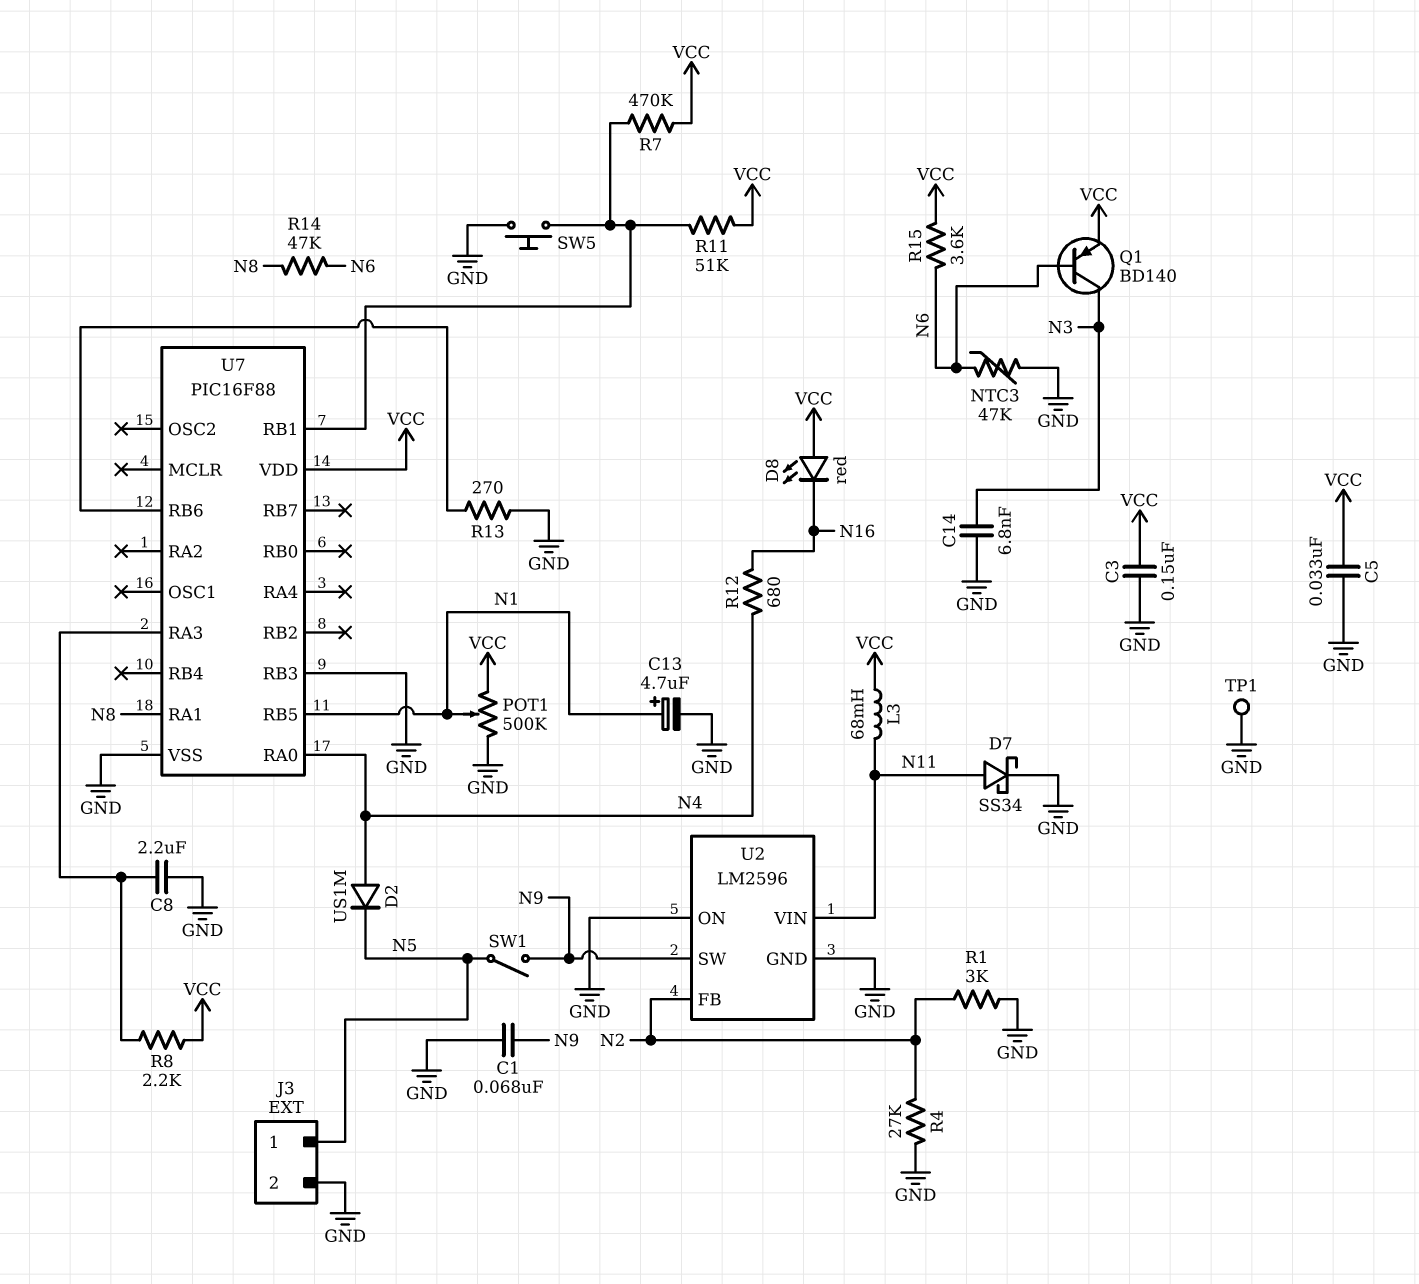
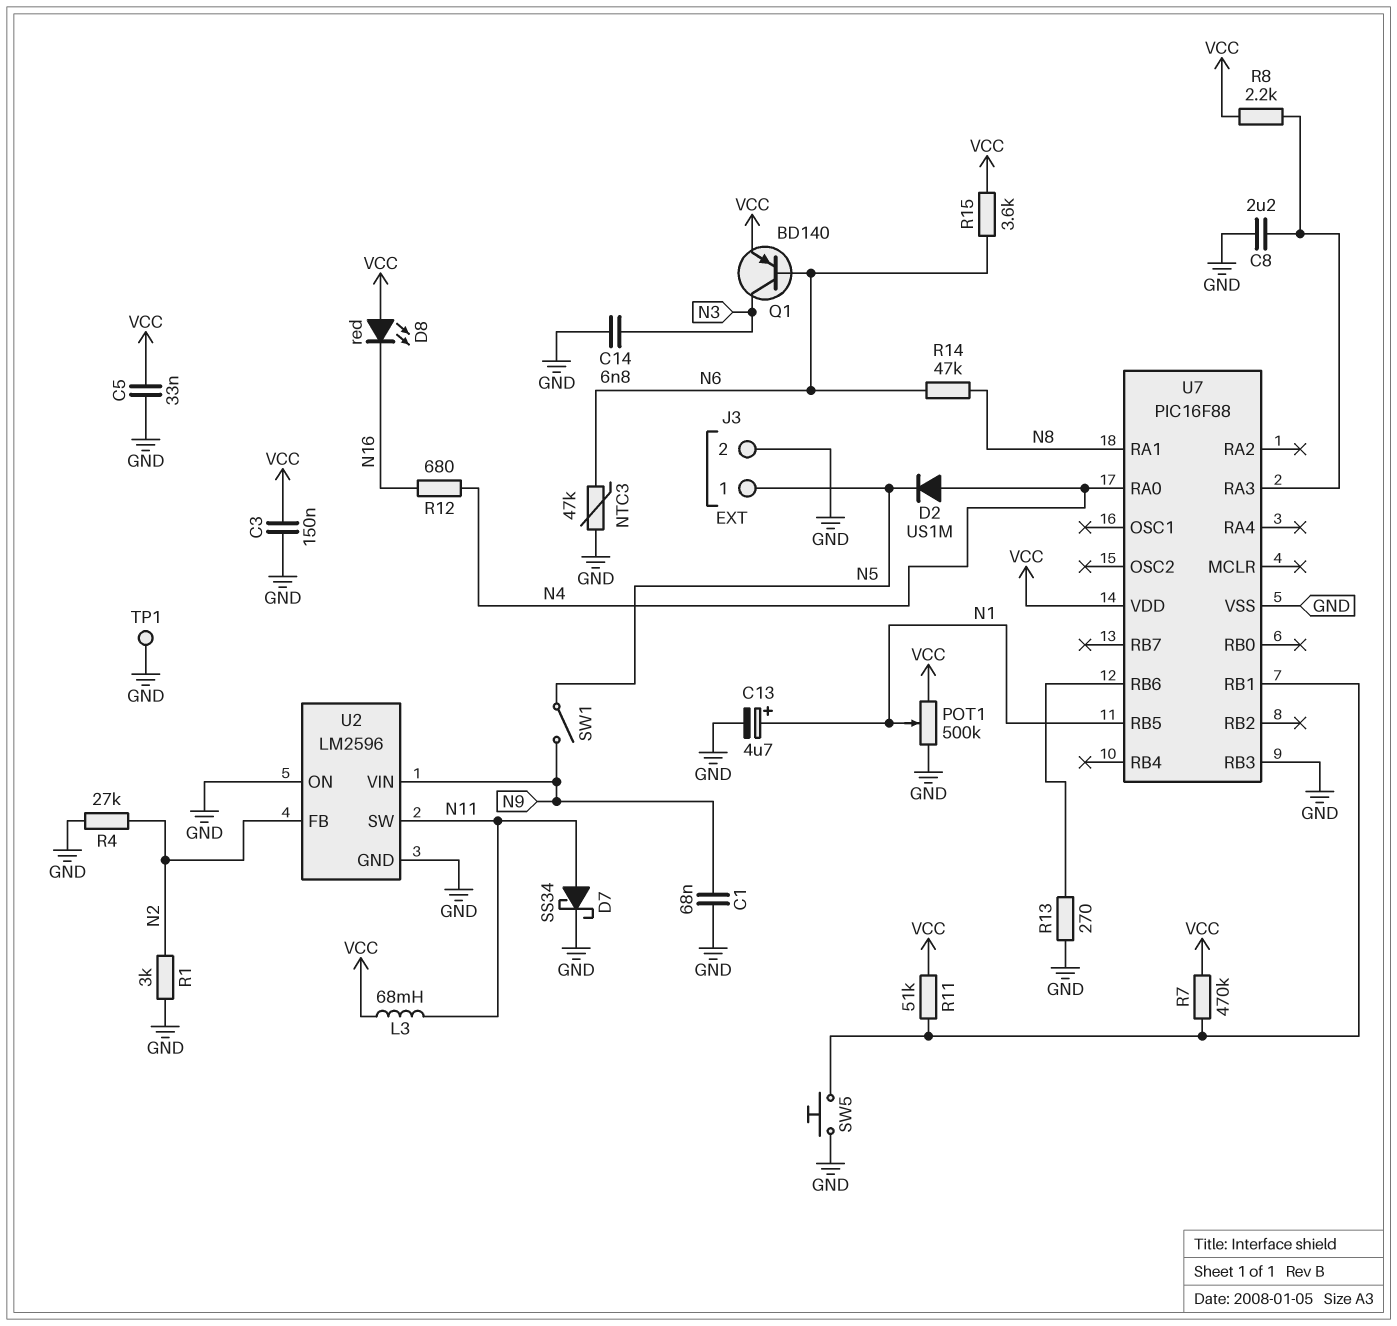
U2 pin SW: N9 -> N11
U2 pin VIN: N11 -> N9

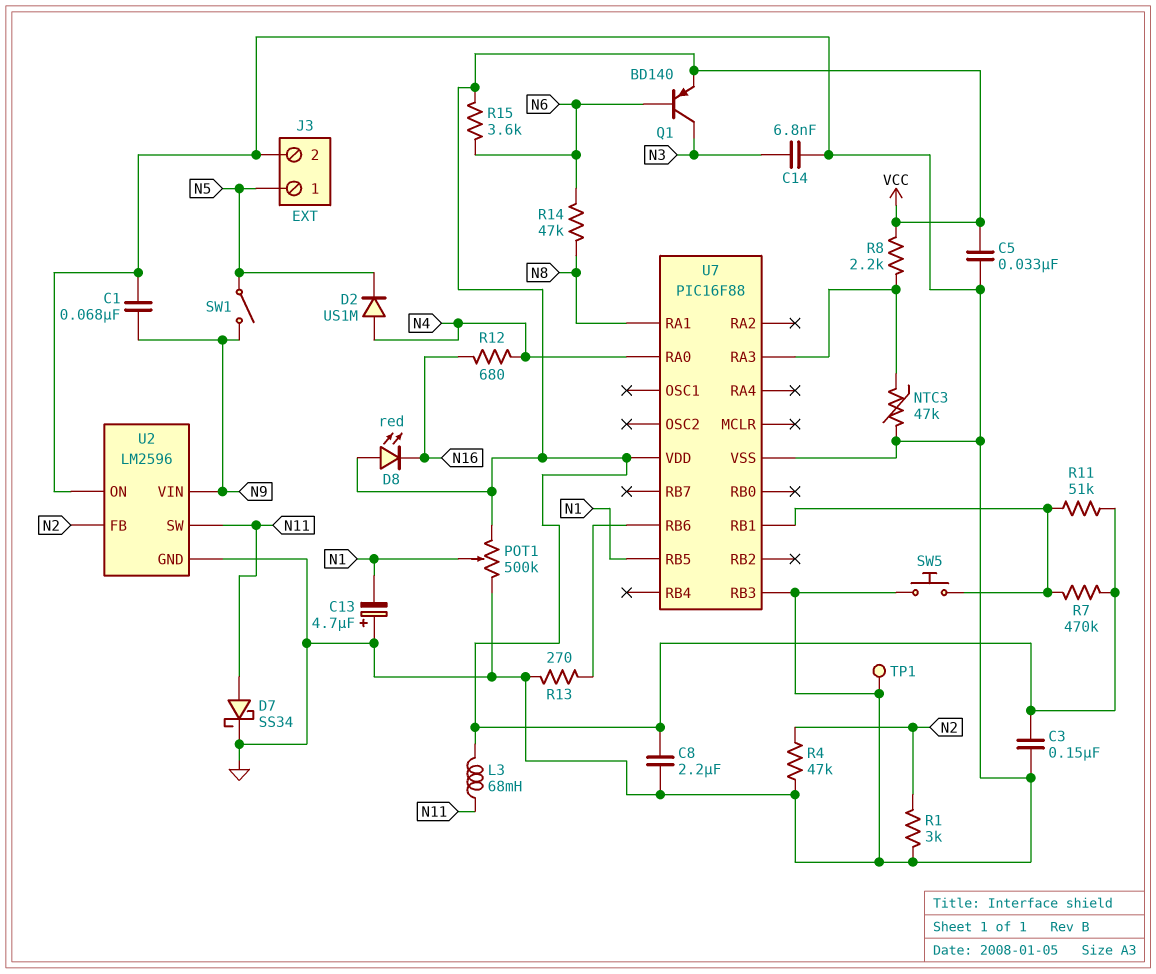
C8: 2.2uF (GND, U7/RA3) -> 2.2uF (GND, VCC)
C13: 4.7uF (plus N1, minus GND) -> 4.7uF (plus GND, minus N1)
NTC3: 47k (GND, N6) -> 47k (GND, U7/RA3)
R4: 27k (GND, N2) -> 47k (GND, N2)

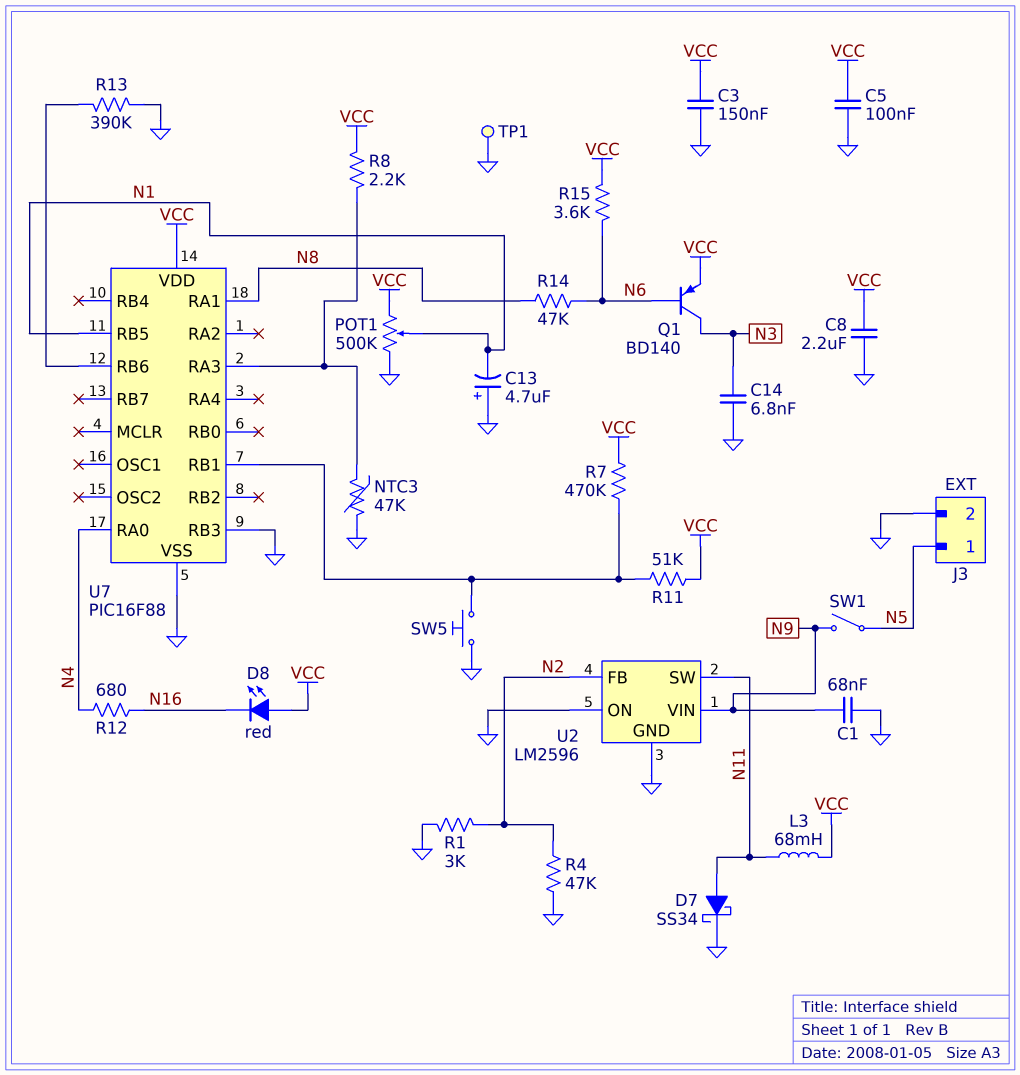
C5: 33nF (GND, VCC) -> 100nF (GND, VCC)
D2: diode US1M (A N4, K N5) -> none
R13: 270 (GND, U7/RB6) -> 390k (GND, U7/RB6)

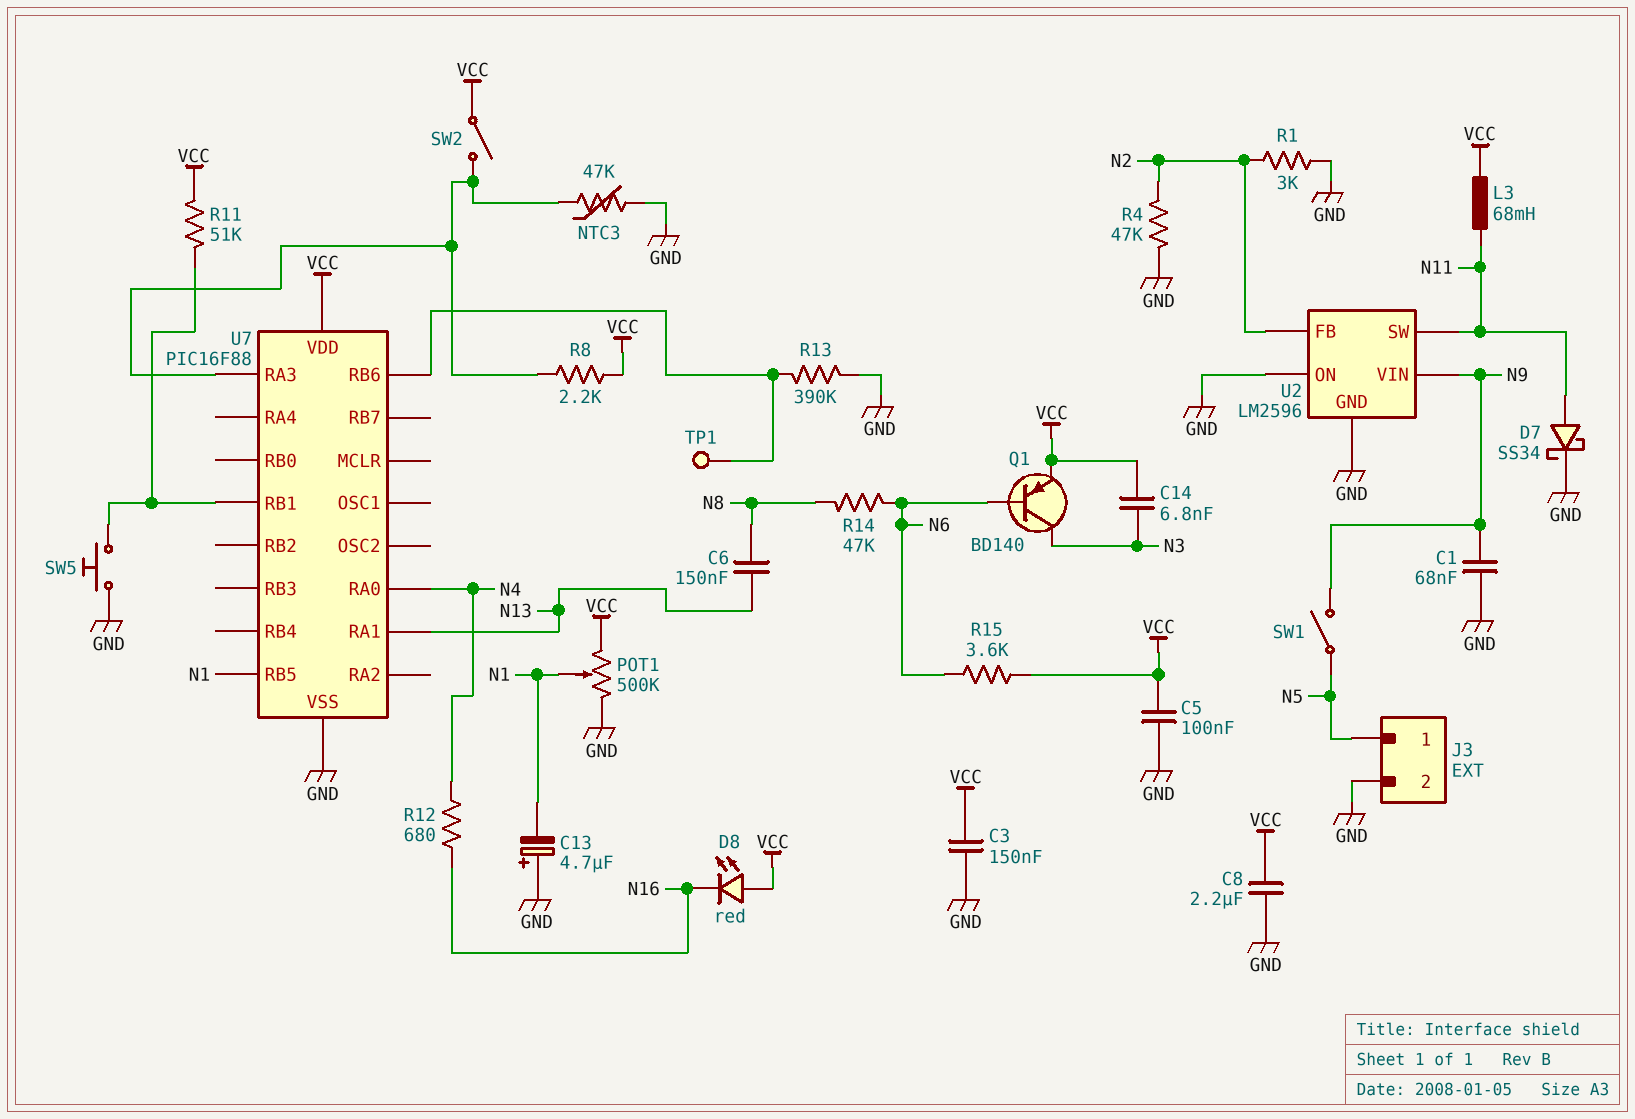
C6: none -> 150nF (N8, N13)
C14: 6.8nF (GND, N3) -> 6.8nF (N3, VCC)
R7: 470k (U7/RB1, VCC) -> none
SW2: none -> switch (U7/RA3, VCC)
TP1: test point (GND) -> test point (U7/RB6)
U7 pin RA1: N8 -> N13
U7 pin RB3: GND -> none

